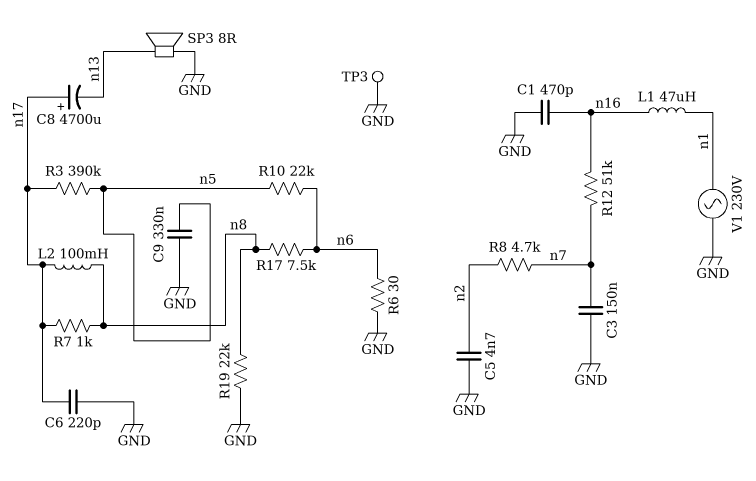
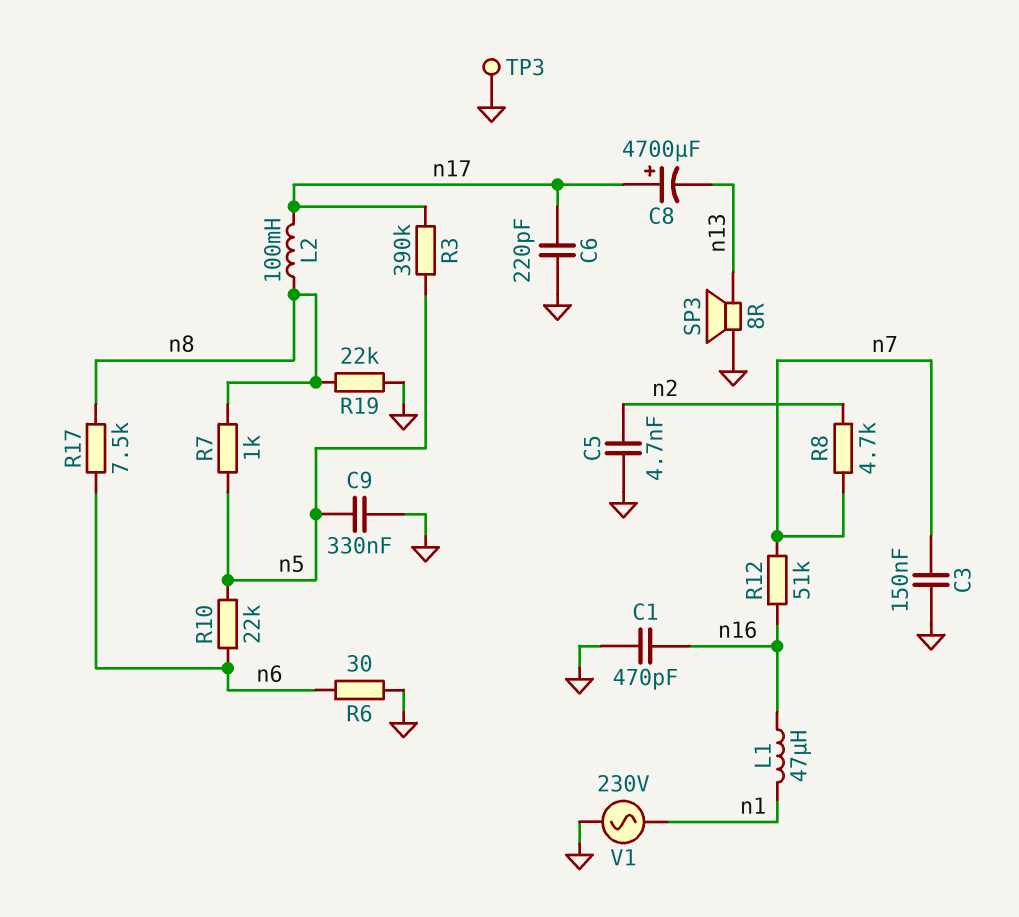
R7: 1k (n8, n17) -> 1k (n5, n8)

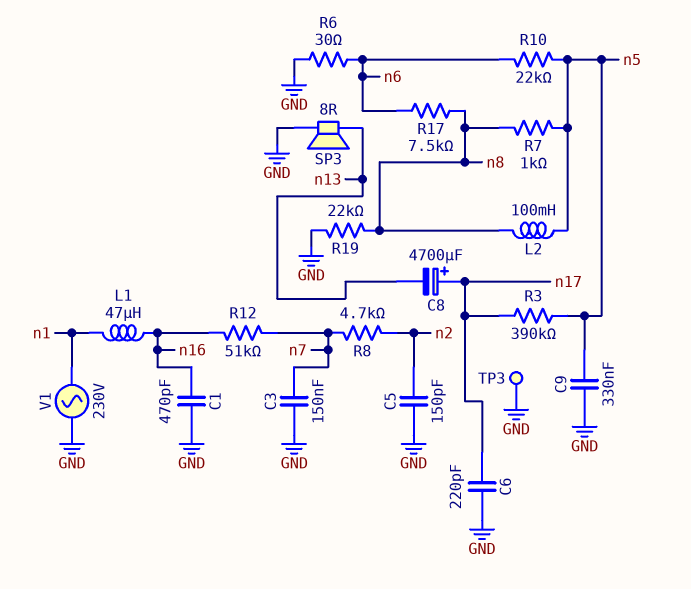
C5: 4.7nF (GND, n2) -> 150pF (GND, n2)
L2: 100mH (n8, n17) -> 100mH (n5, n8)

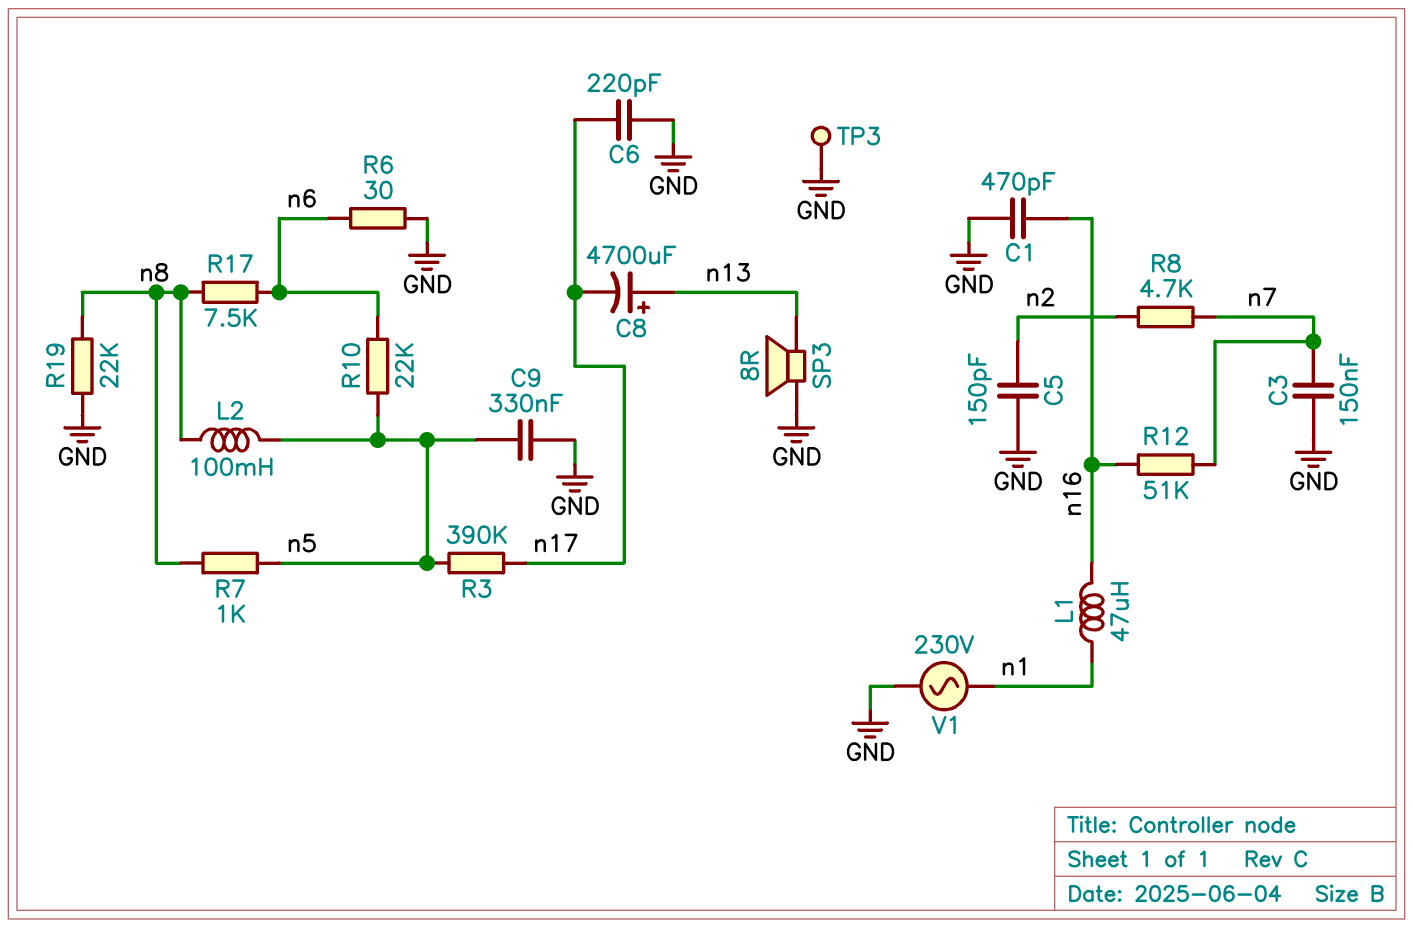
C8: 4700uF (plus n17, minus n13) -> 4700uF (plus n13, minus n17)

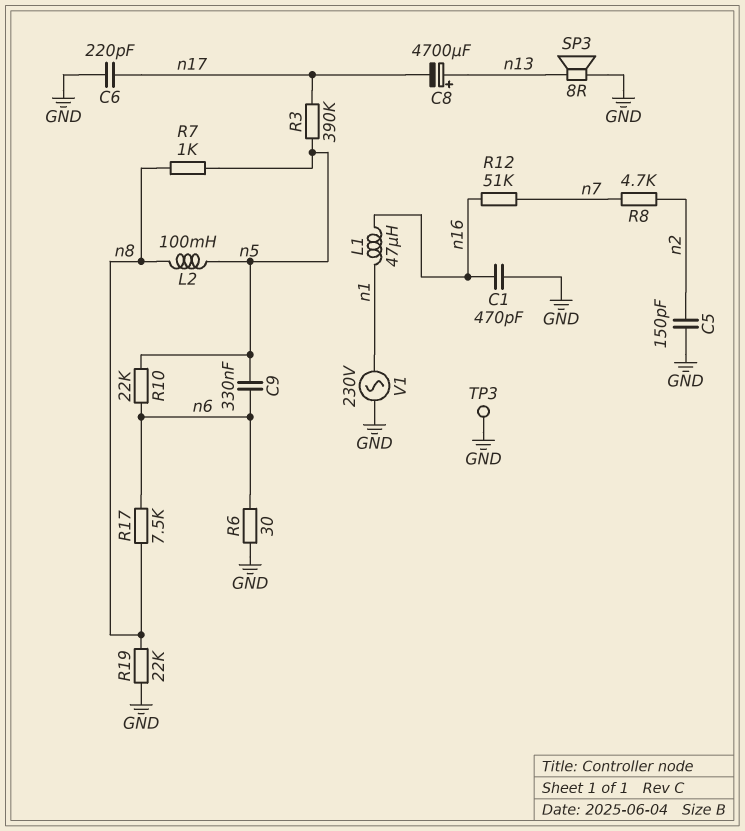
C3: 150nF (GND, n7) -> none
C9: 330nF (GND, n5) -> 330nF (n5, n6)

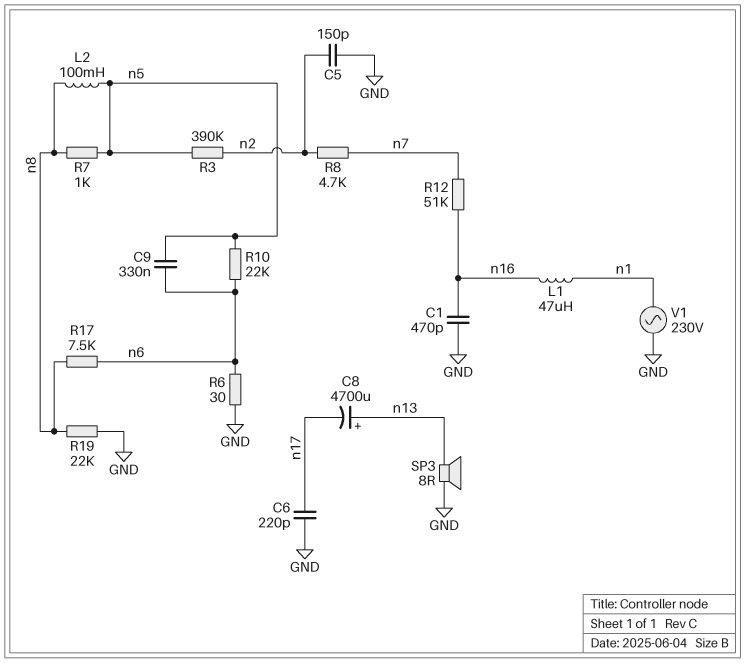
R3: 390k (n5, n17) -> 390k (n2, n5)
TP3: test point (GND) -> none

